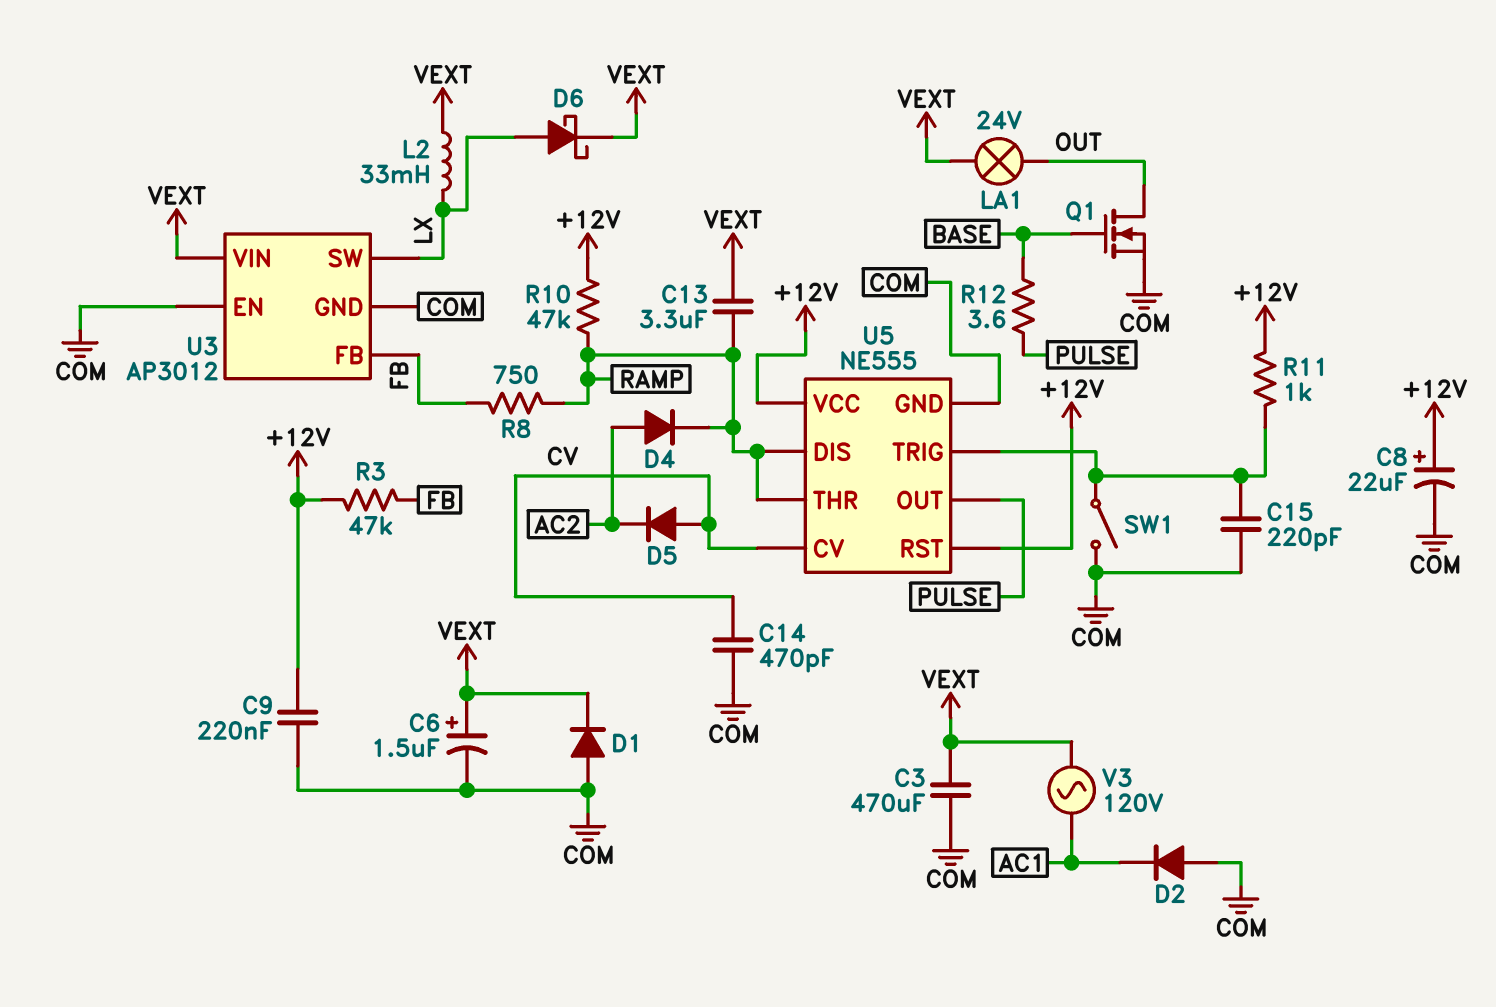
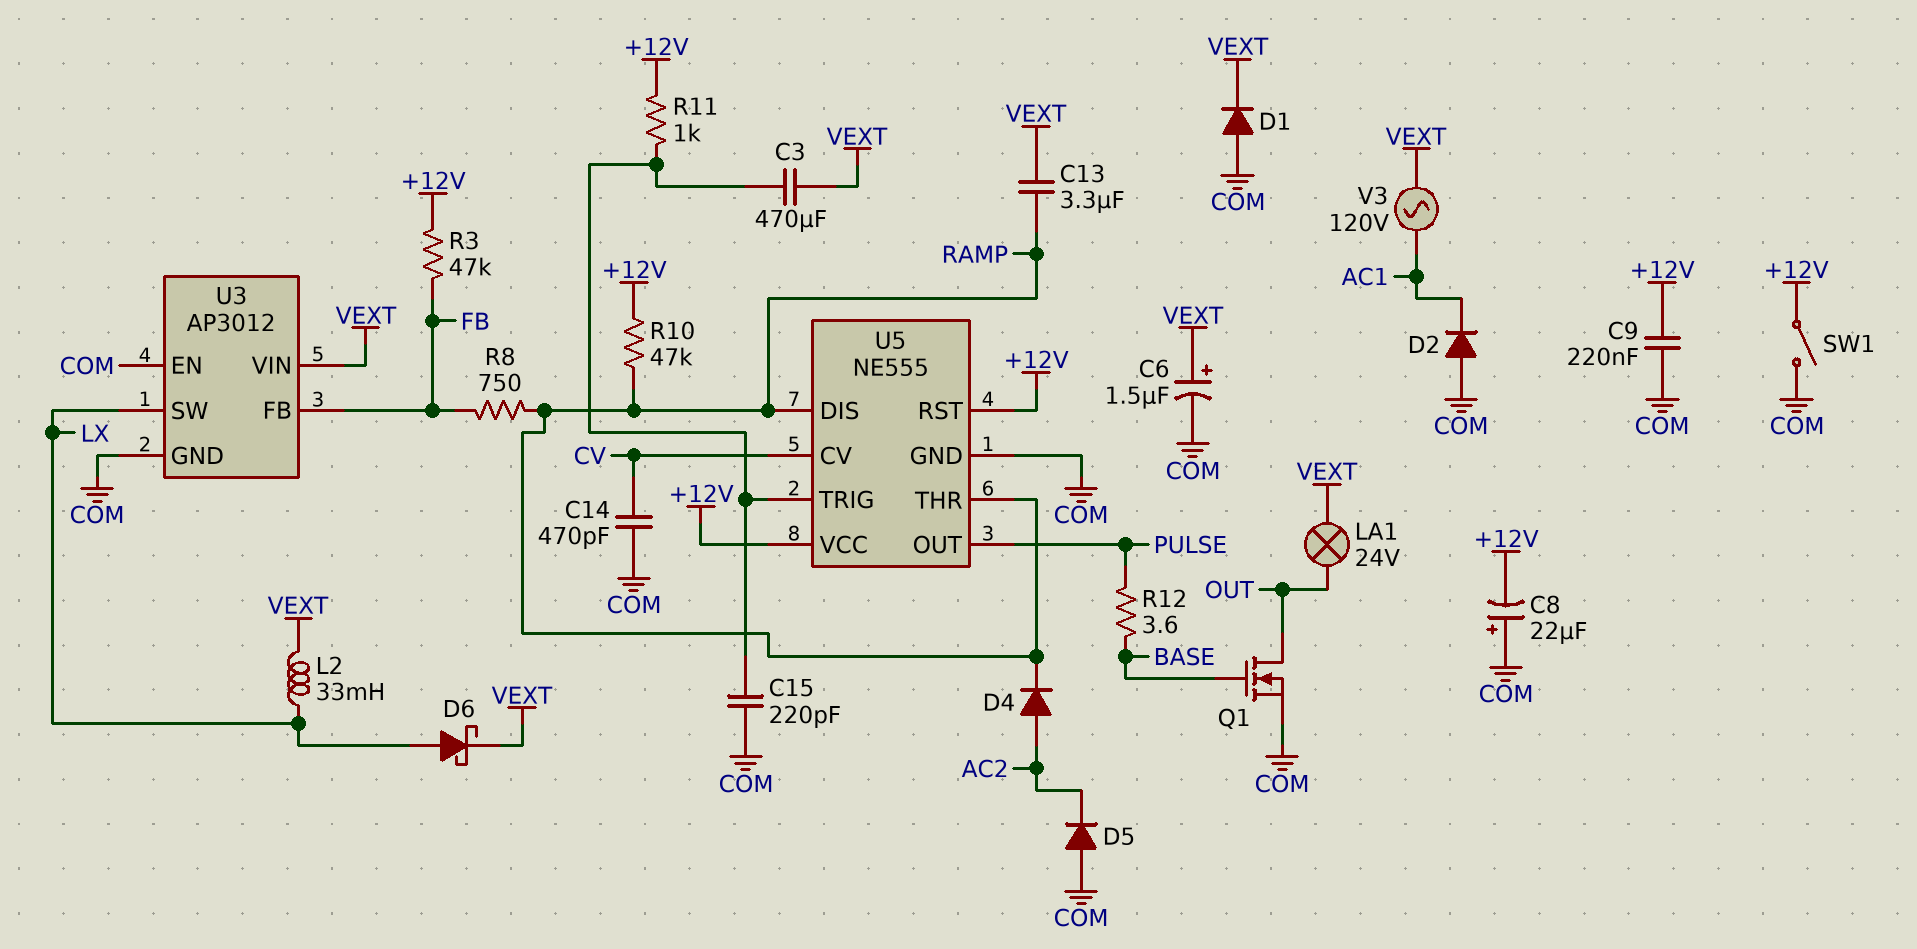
C3: 470uF (COM, VEXT) -> 470uF (U5/TRIG, VEXT)
C8: 22uF (plus +12V, minus COM) -> 22uF (plus COM, minus +12V)
D5: diode (A CV, K AC2) -> diode (A COM, K AC2)
SW1: switch (COM, U5/TRIG) -> switch (+12V, COM)

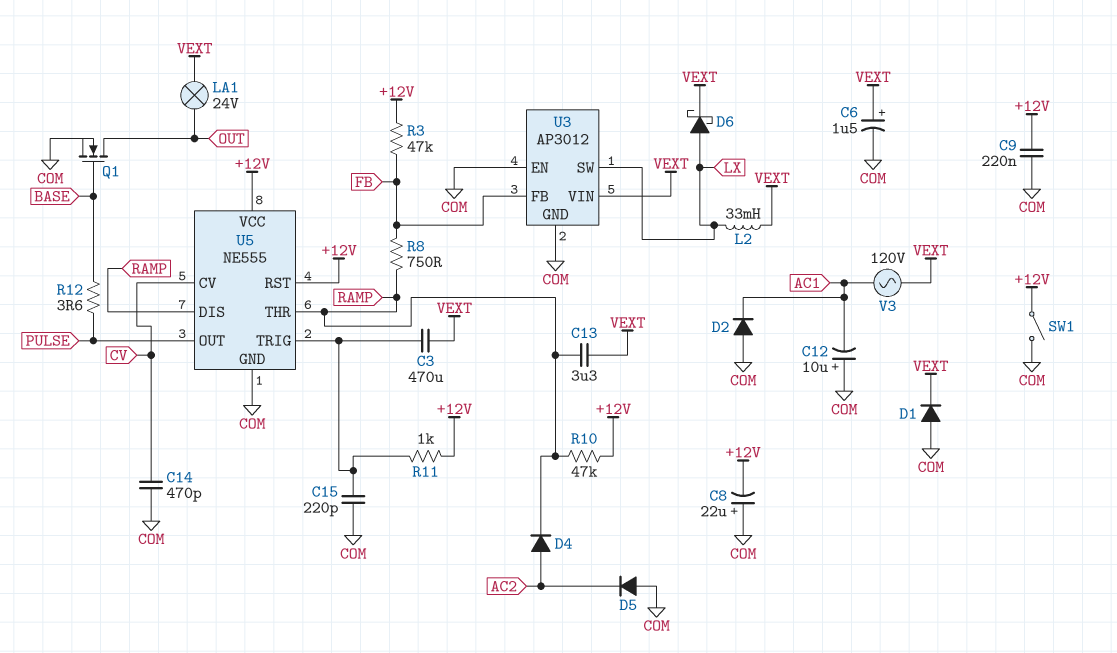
C12: none -> 10uF (plus COM, minus AC1)

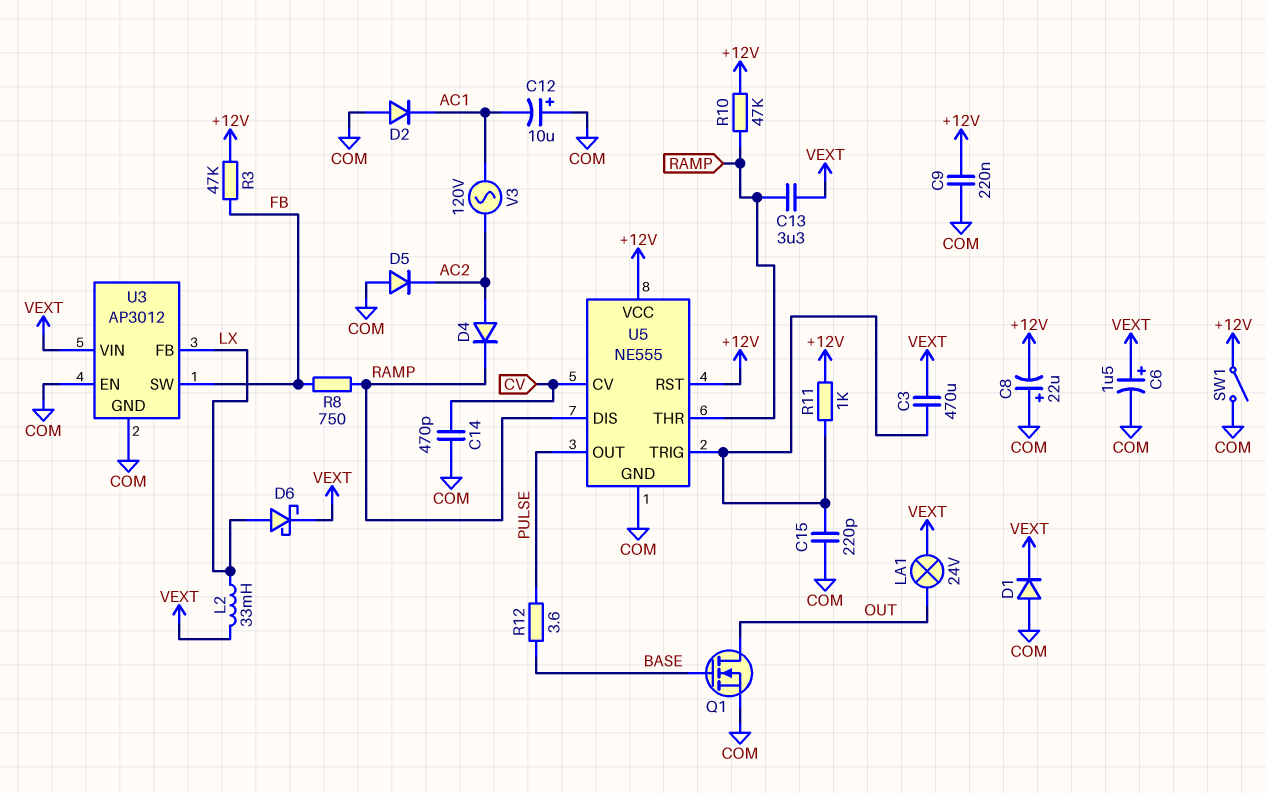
U3 pin FB: FB -> LX
U3 pin SW: LX -> FB
V3: AC 120V (AC1, VEXT) -> AC 120V (AC1, AC2)

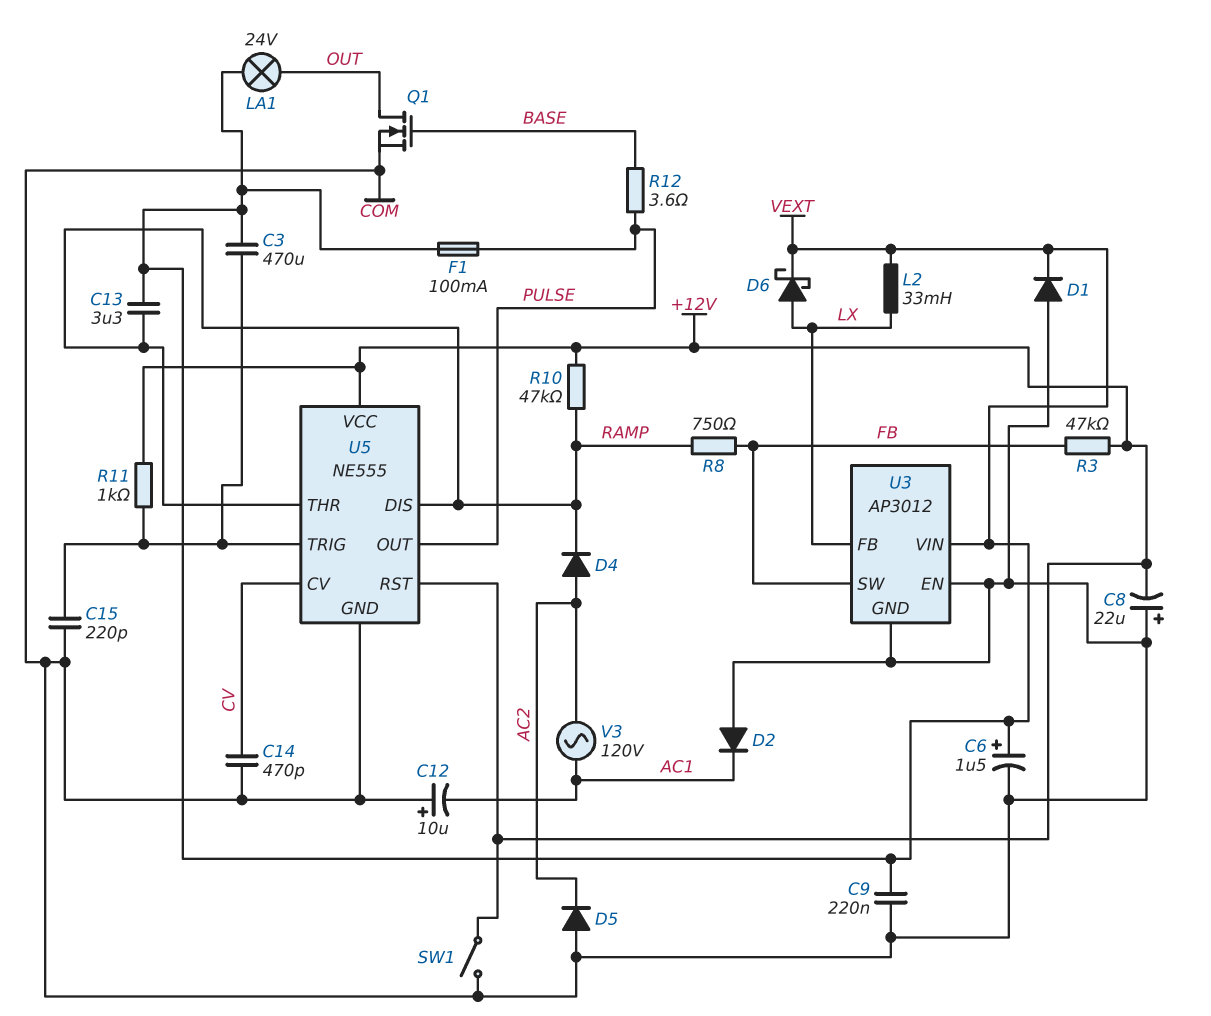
C9: 220nF (+12V, COM) -> 220nF (COM, VEXT)
F1: none -> 100mA (PULSE, VEXT)

